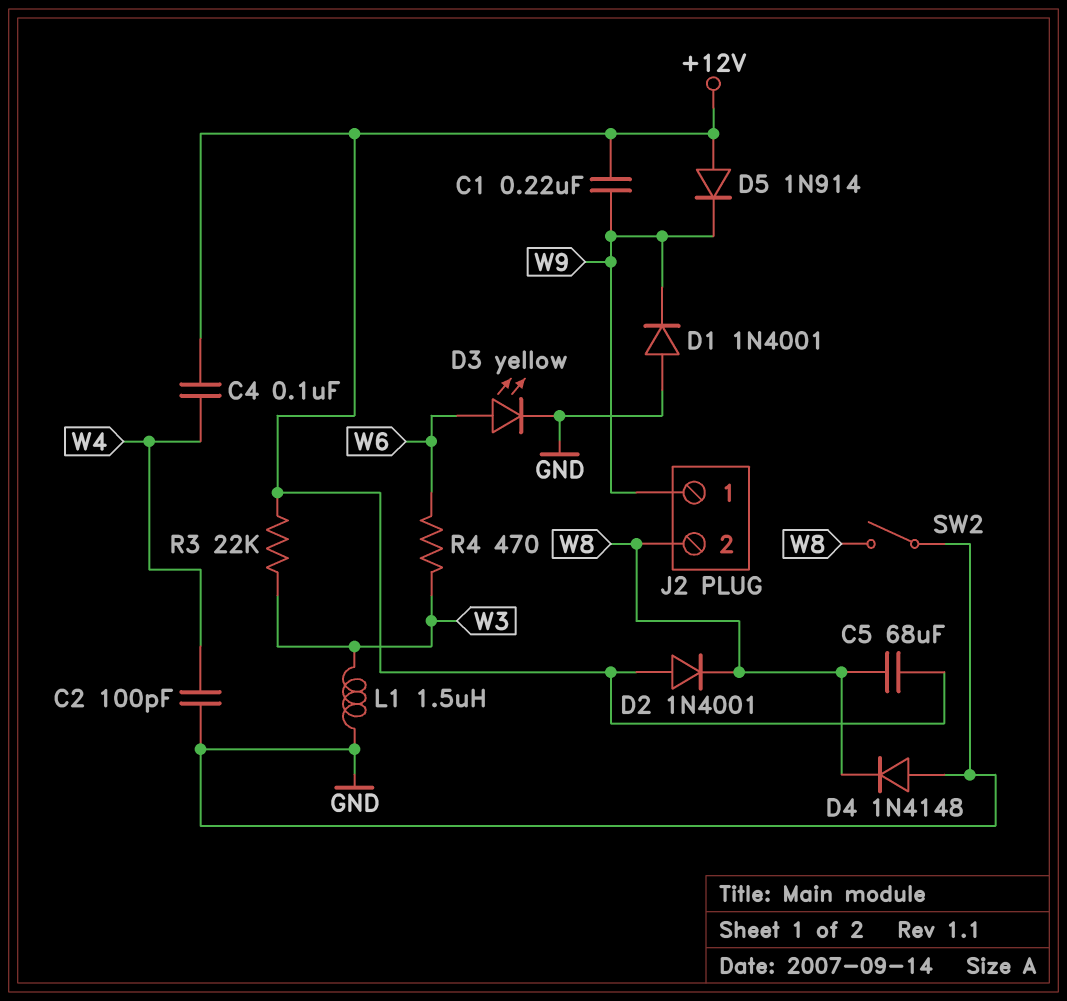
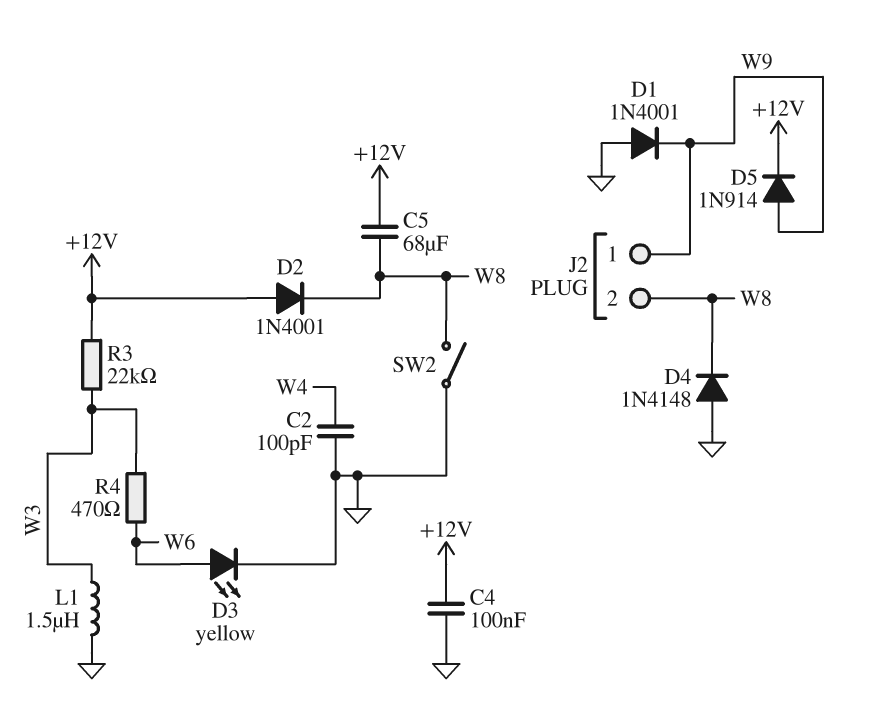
C1: 220nF (+12V, W9) -> none
C4: 100nF (+12V, W4) -> 100nF (+12V, GND)
D5: diode 1N914 (A +12V, K W9) -> diode 1N914 (A W9, K +12V)

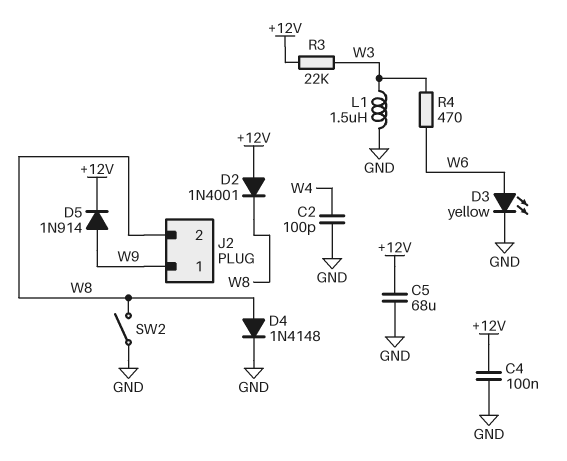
C5: 68uF (+12V, W8) -> 68uF (+12V, GND)
D1: diode 1N4001 (A GND, K W9) -> none
D4: diode 1N4148 (A GND, K W8) -> diode 1N4148 (A W8, K GND)

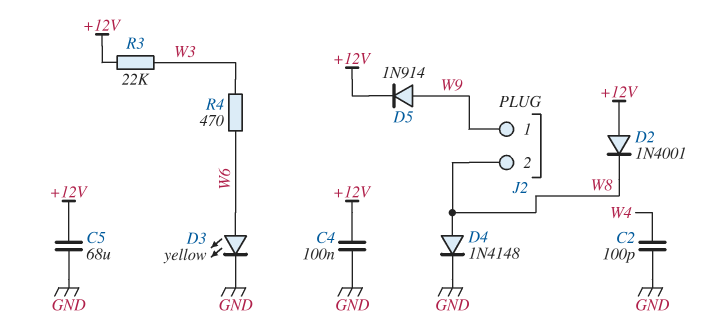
L1: 1.5uH (GND, W3) -> none
SW2: switch (GND, W8) -> none

